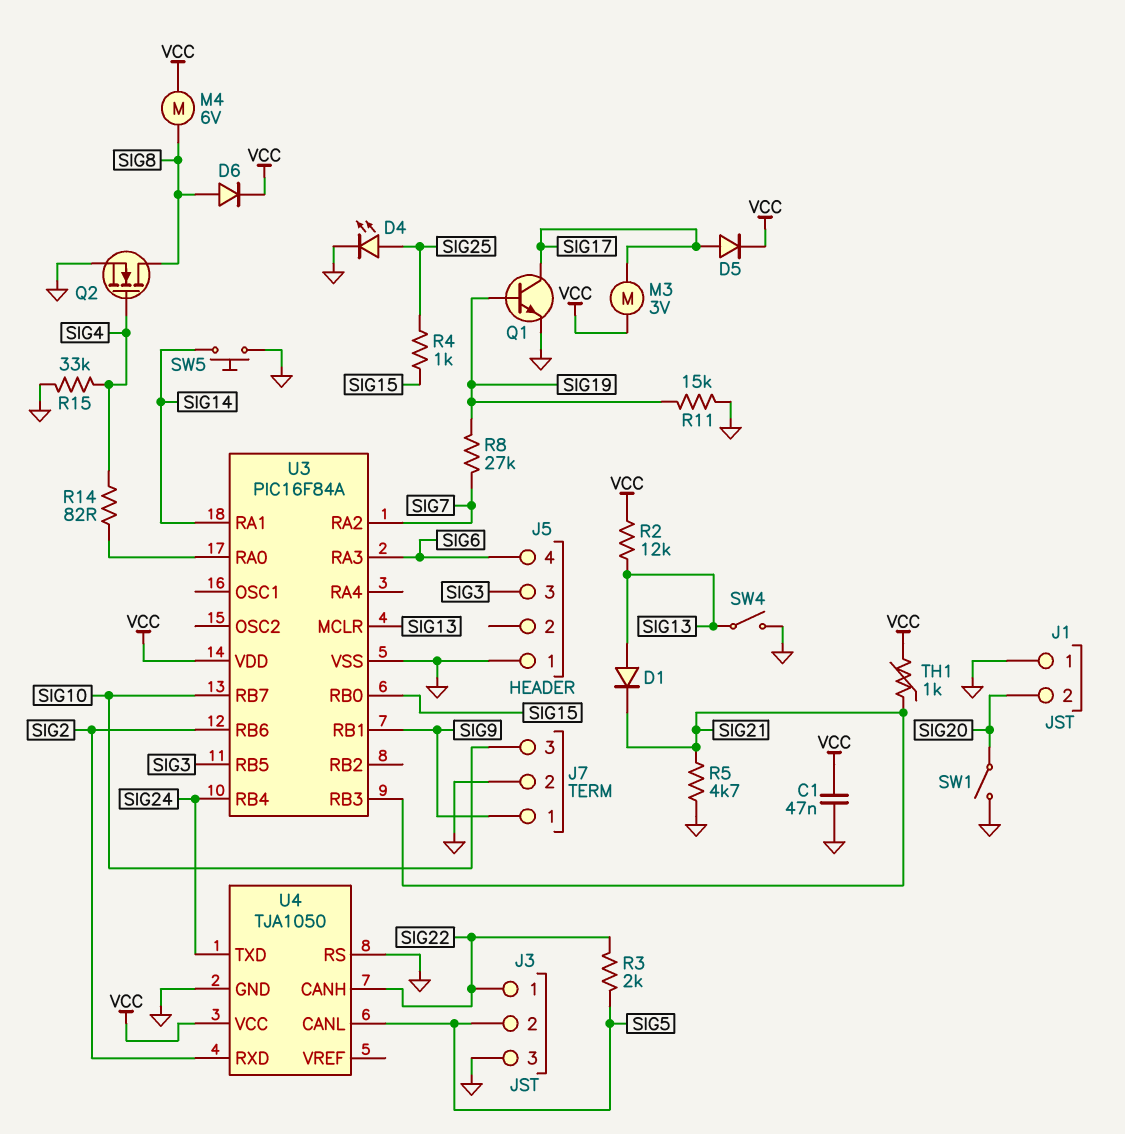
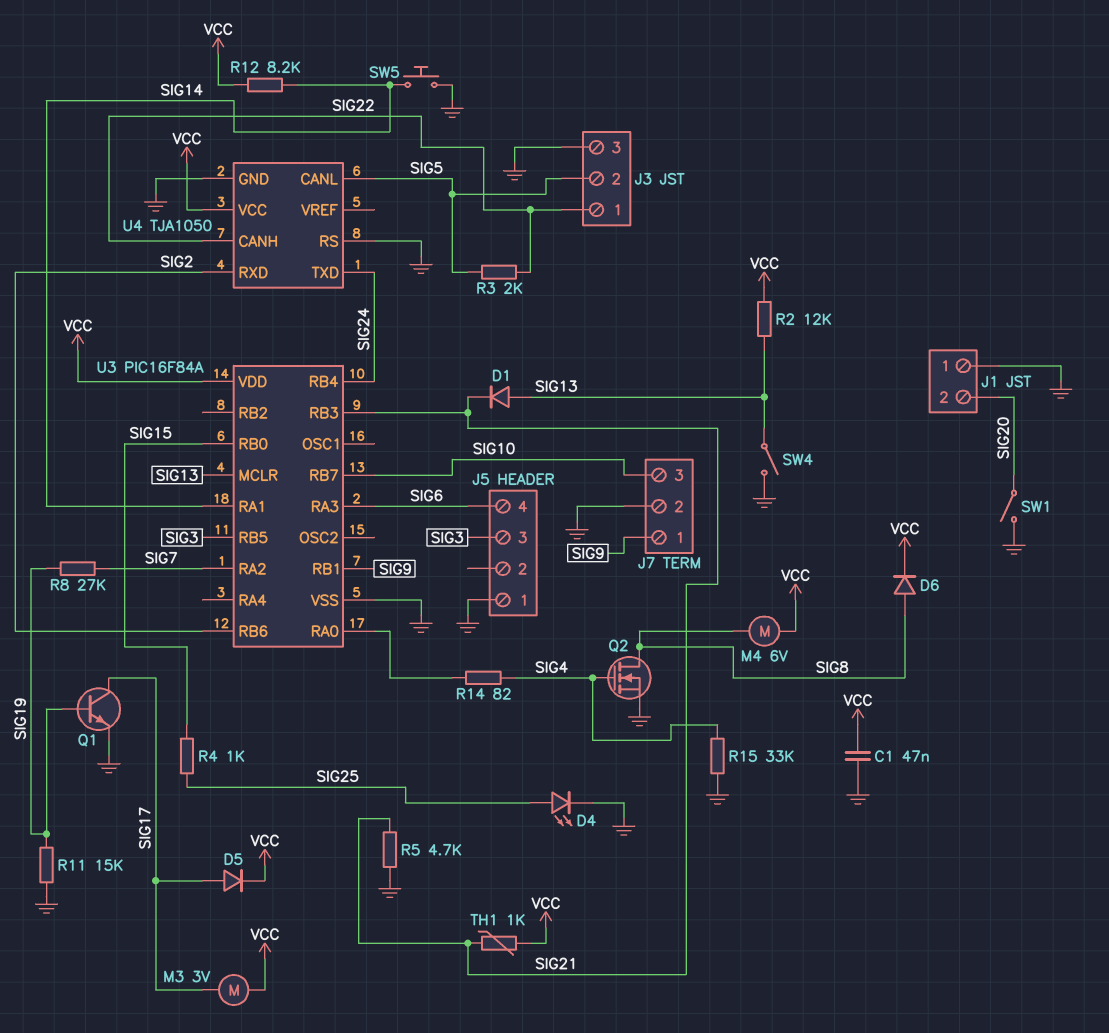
R12: none -> 8.2k (SIG14, VCC)

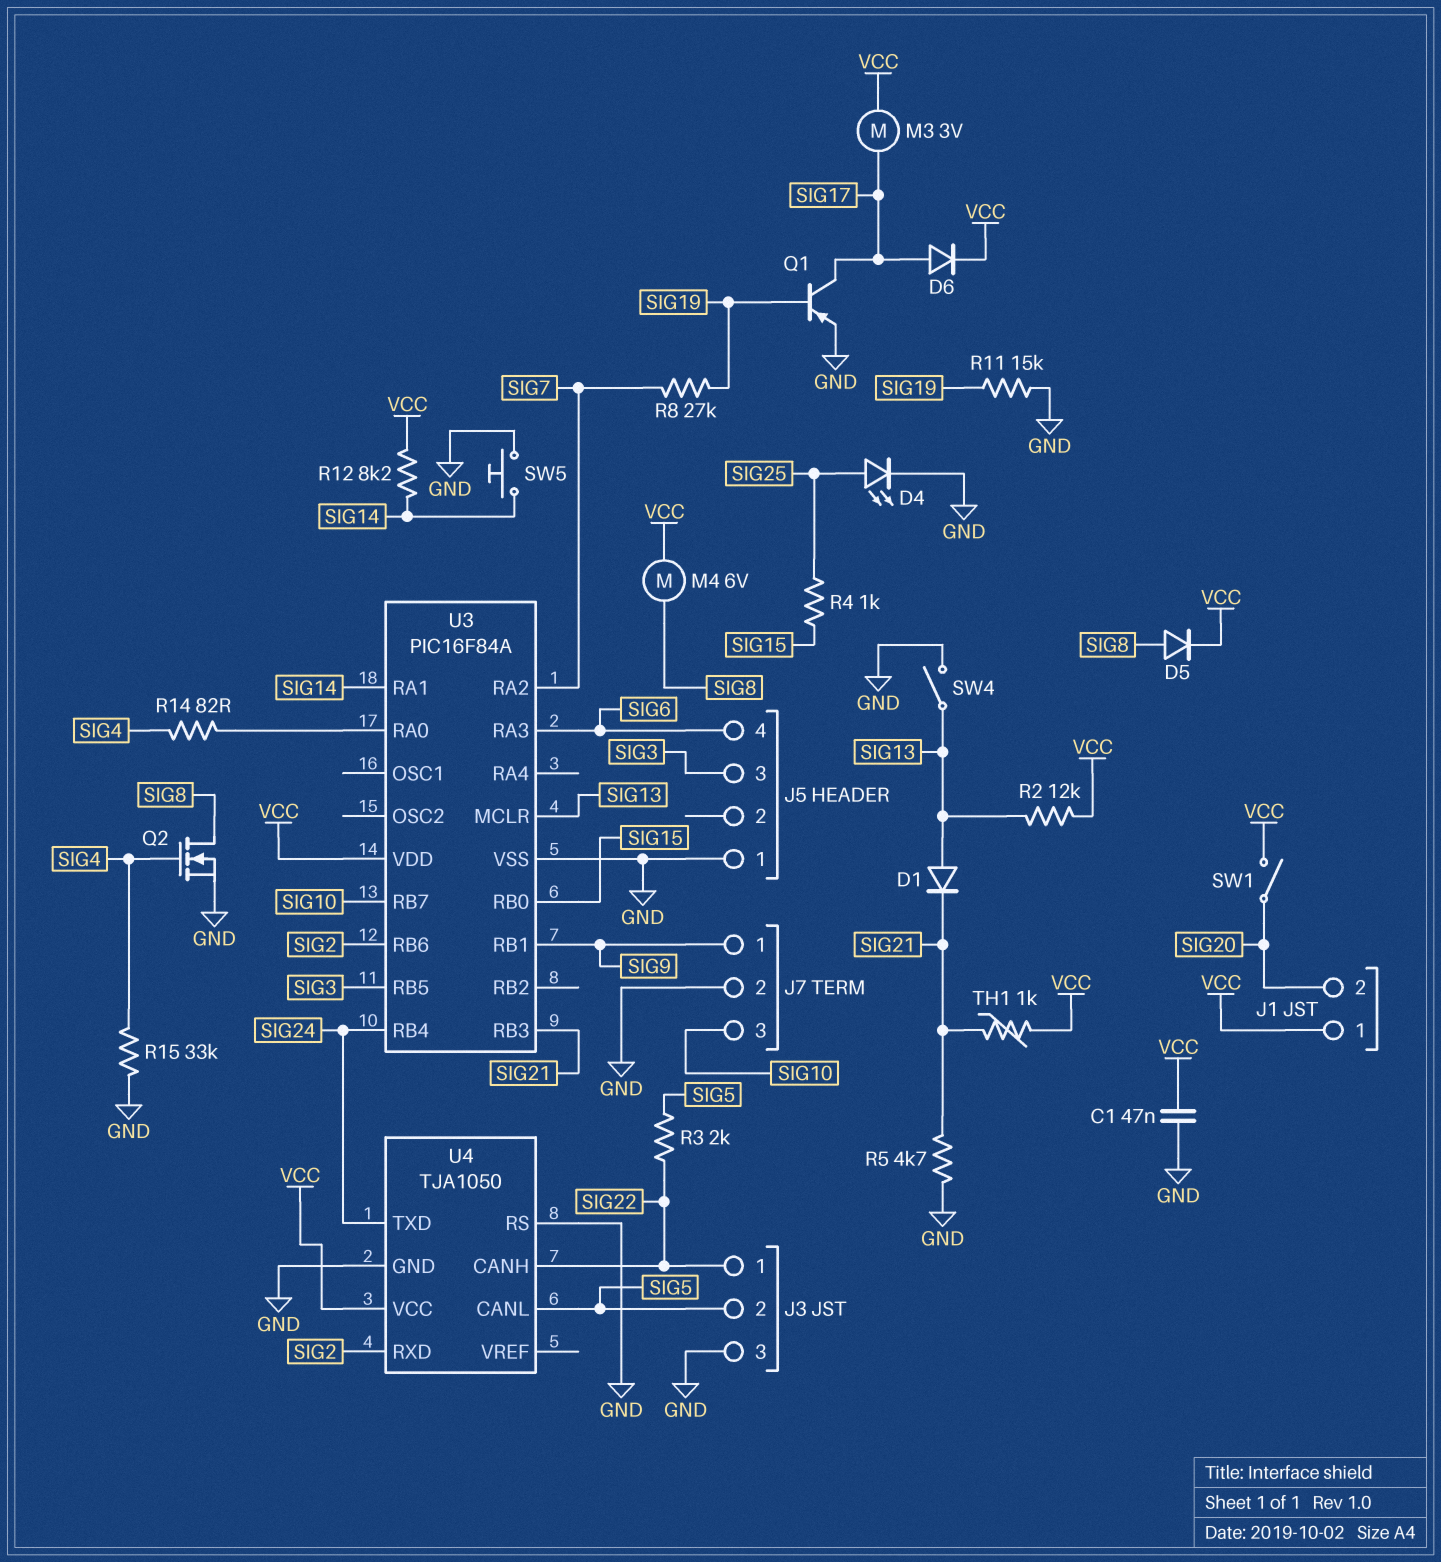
D5: diode (A SIG17, K VCC) -> diode (A SIG8, K VCC)
D6: diode (A SIG8, K VCC) -> diode (A SIG17, K VCC)
J1 pin 1: GND -> VCC
Q1: NPN (B SIG19, C SIG17, E GND) -> PNP (B SIG19, C SIG17, E GND)
SW1: switch (GND, SIG20) -> switch (SIG20, VCC)

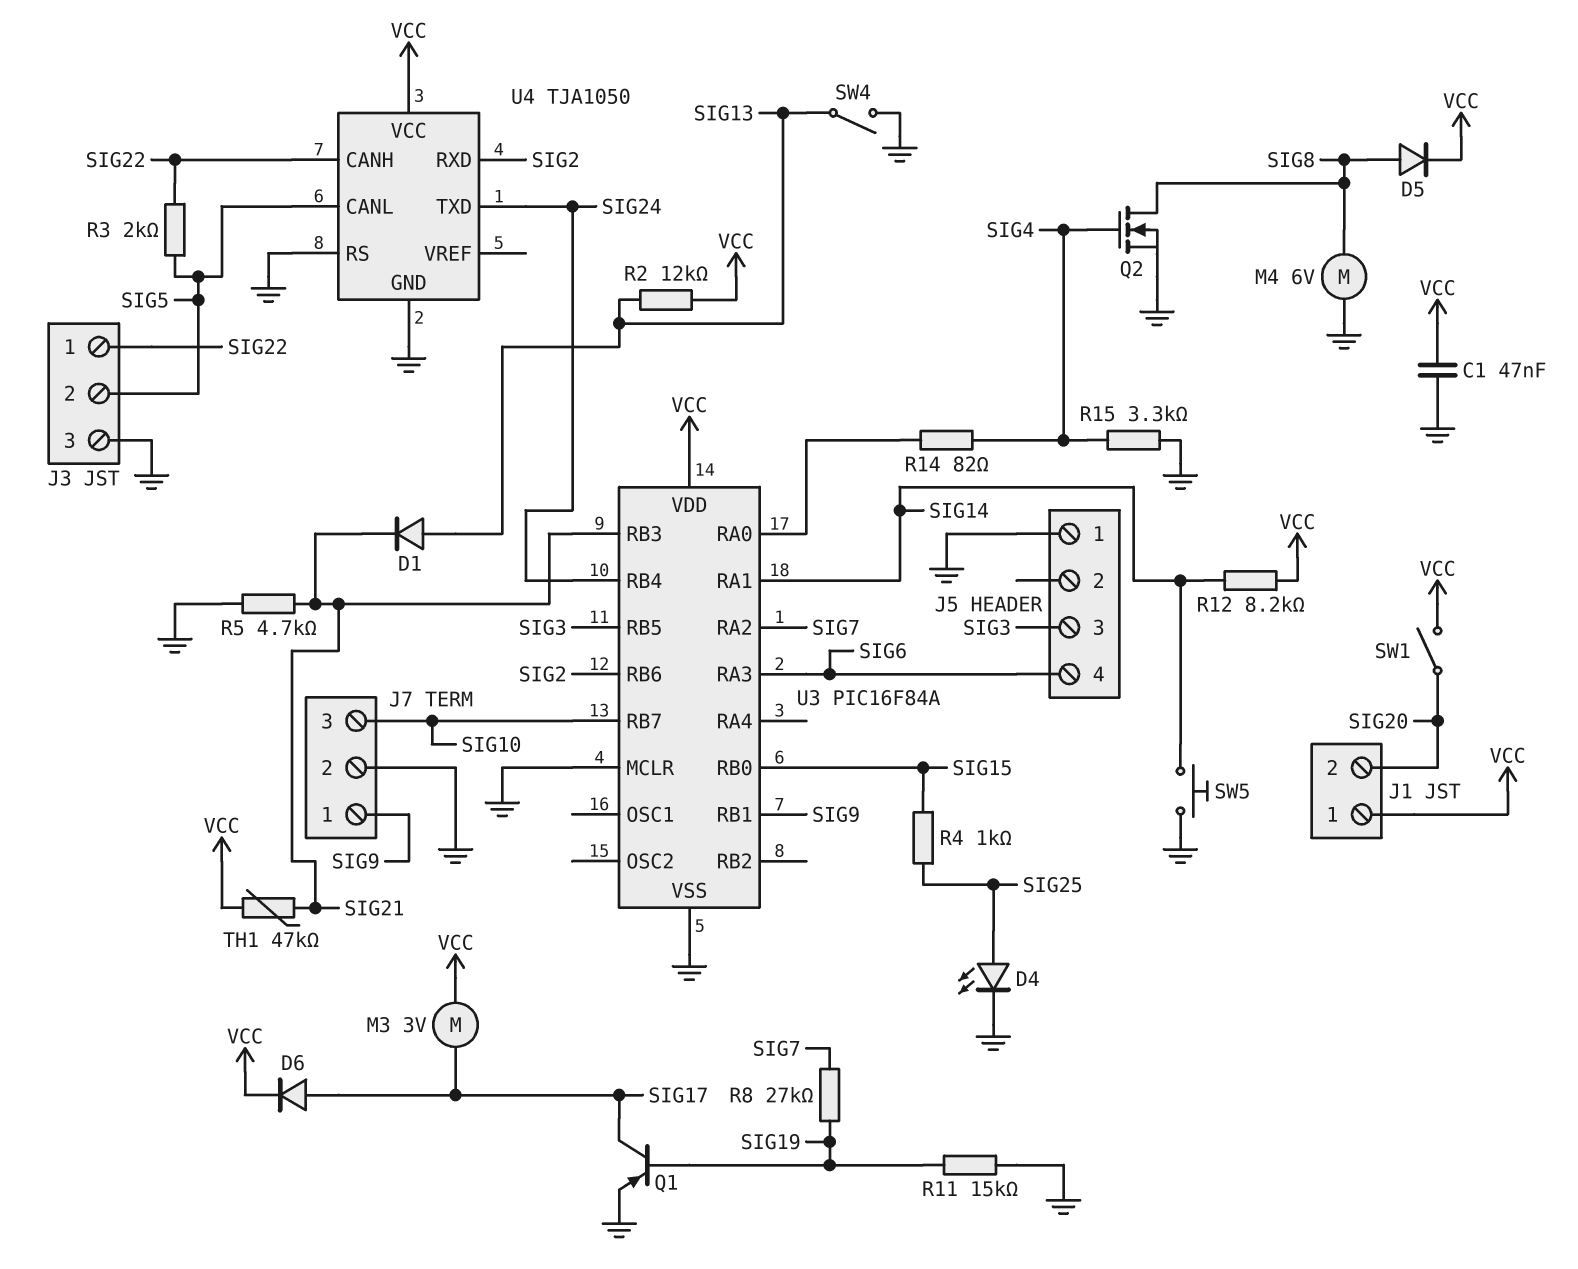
M4: motor 6V (SIG8, VCC) -> motor 6V (GND, SIG8)
R15: 33k (GND, SIG4) -> 3.3k (GND, SIG4)
TH1: 1k (SIG21, VCC) -> 47k (SIG21, VCC)
U3 pin MCLR: SIG13 -> GND

